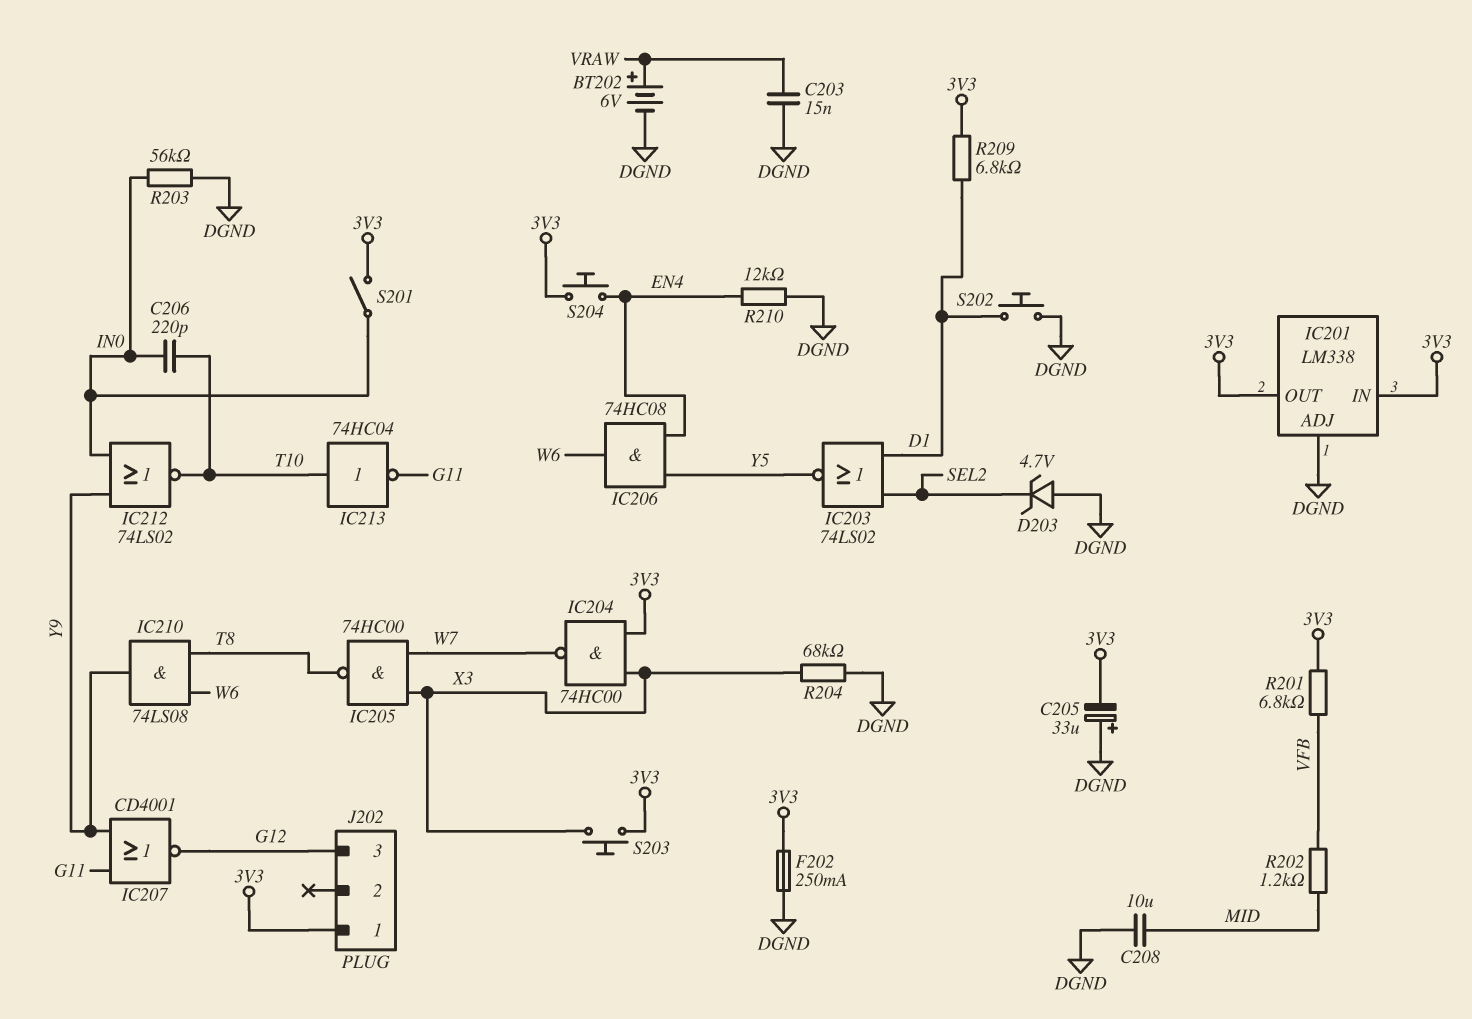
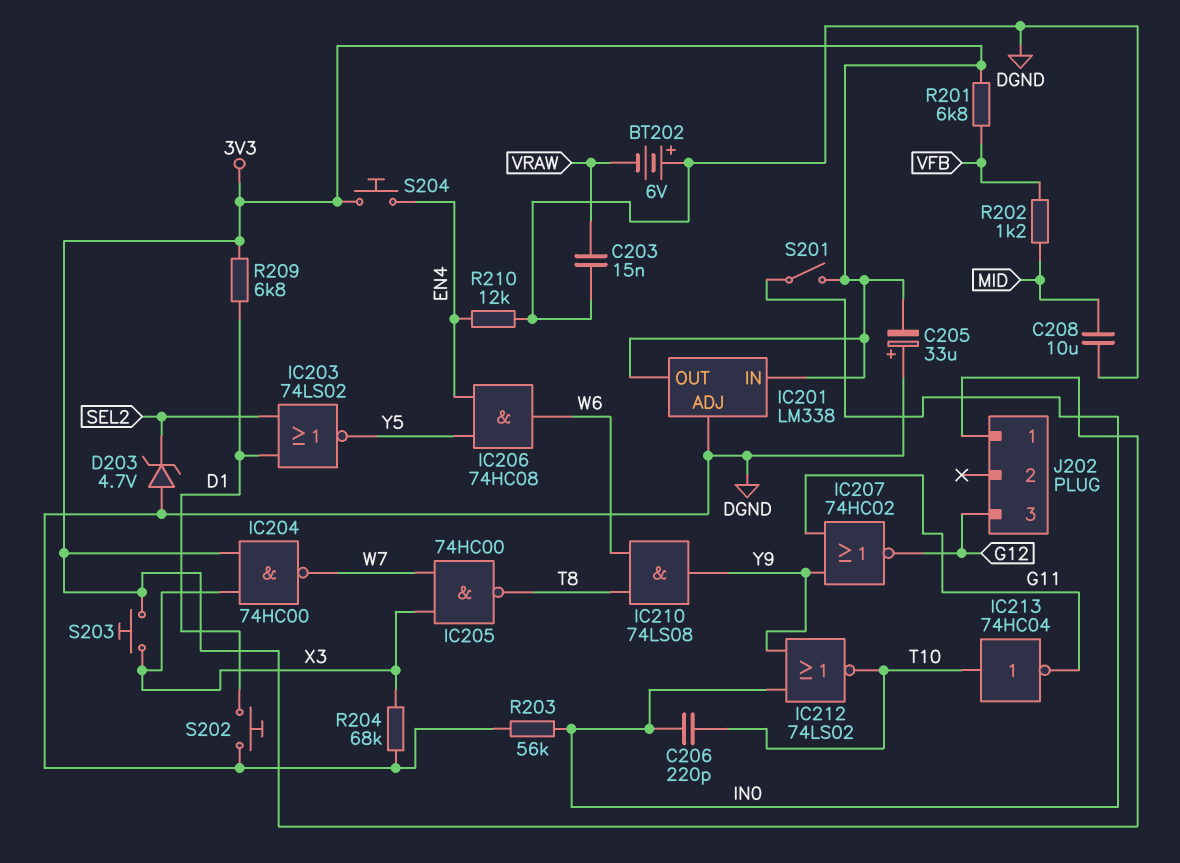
BT202: 6V (plus VRAW, minus DGND) -> 6V (plus DGND, minus VRAW)
F202: 250mA (3V3, DGND) -> none
IC207: NOR CD4001 (in G11, in Y9, out G12) -> NOR 74HC02 (in G11, in Y9, out G12)

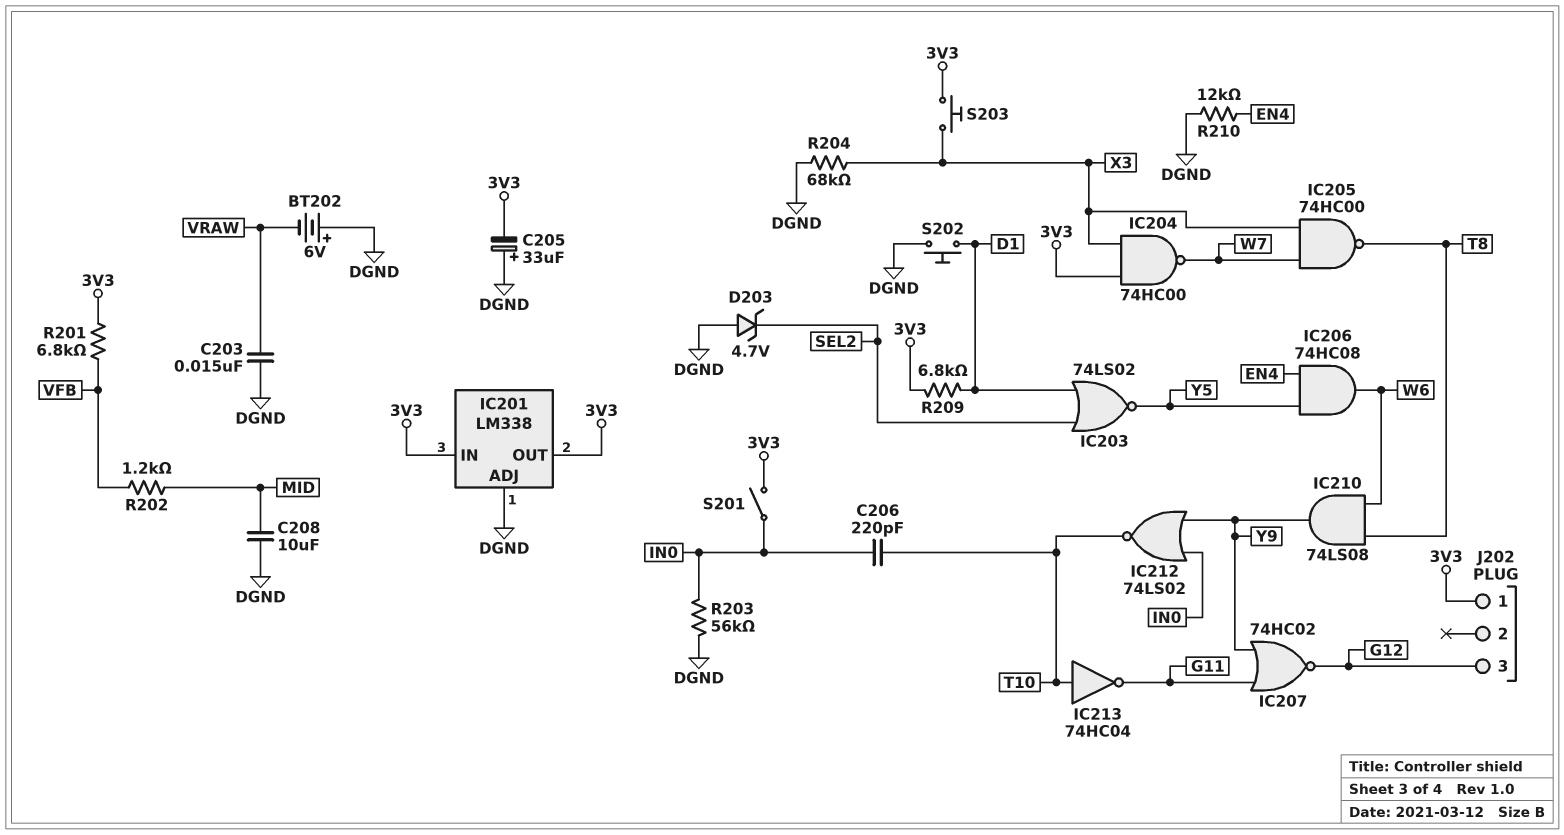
S204: button (3V3, EN4) -> none

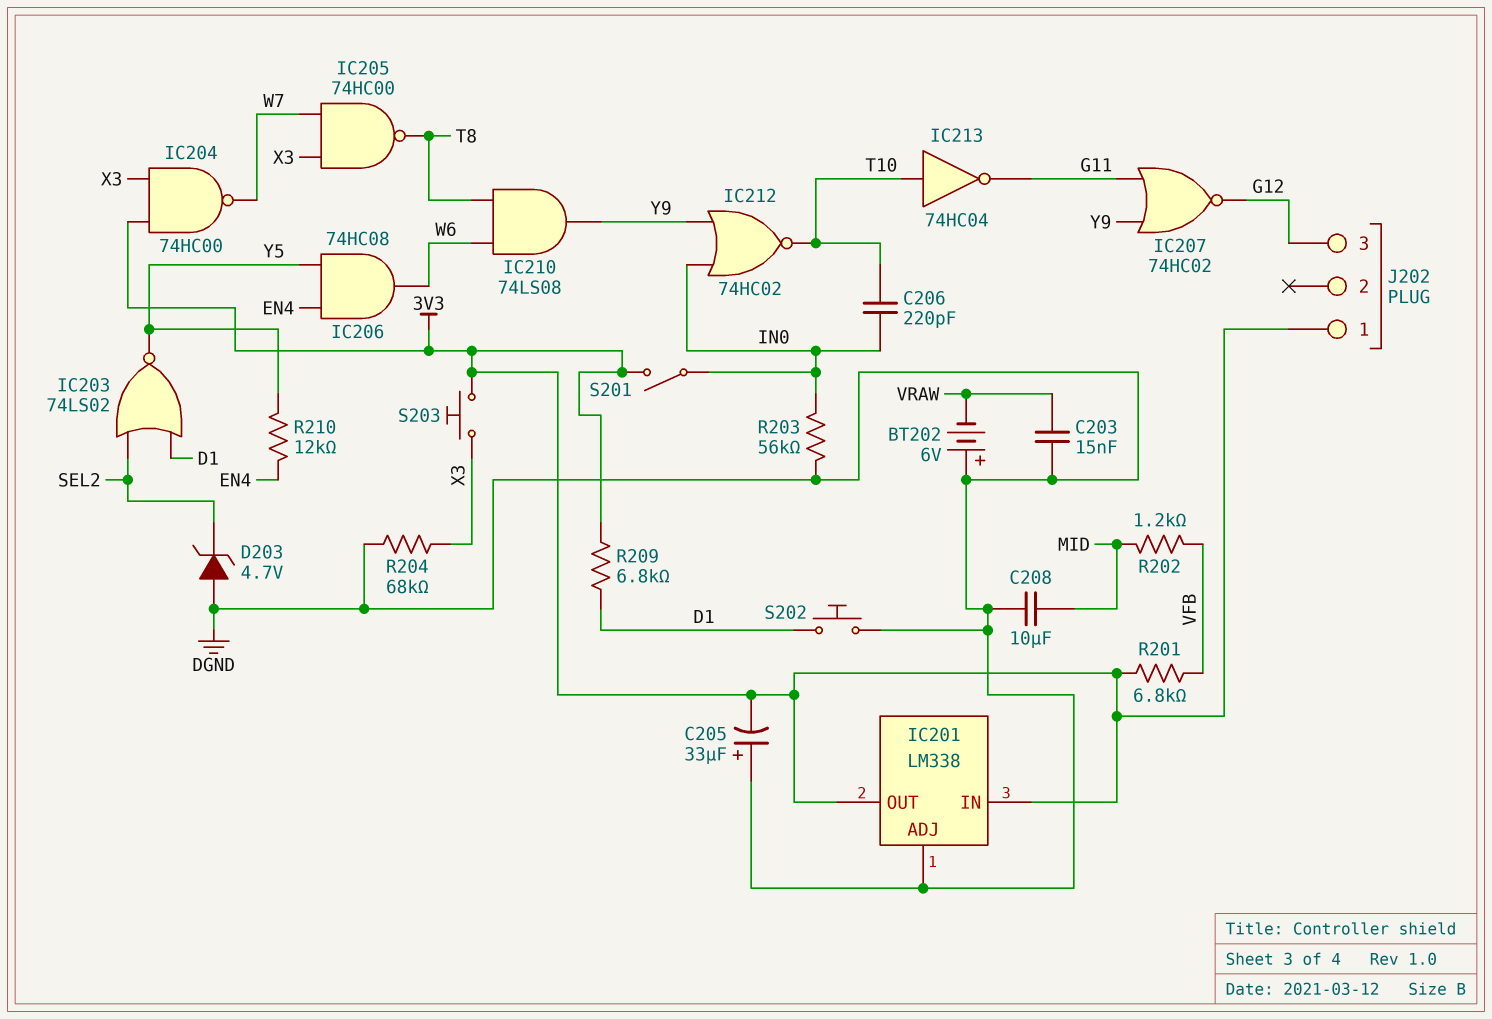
IC212: NOR 74LS02 (in IN0, in Y9, out T10) -> NOR 74HC02 (in IN0, in Y9, out T10)
R210: 12k (DGND, EN4) -> 12k (EN4, Y5)

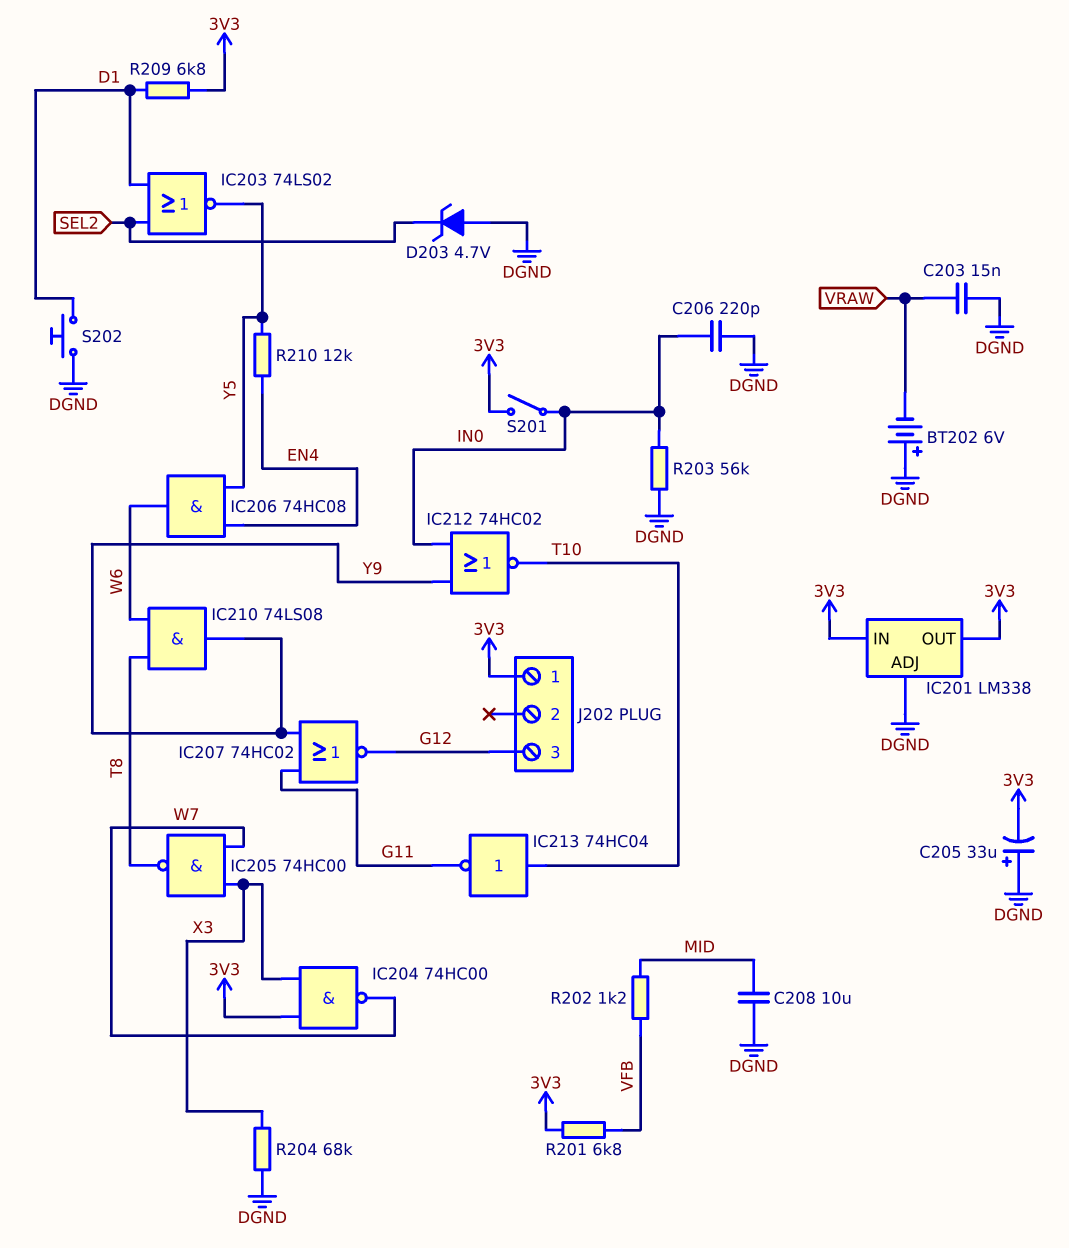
C206: 220pF (IN0, T10) -> 220pF (DGND, IN0)
S203: button (3V3, X3) -> none

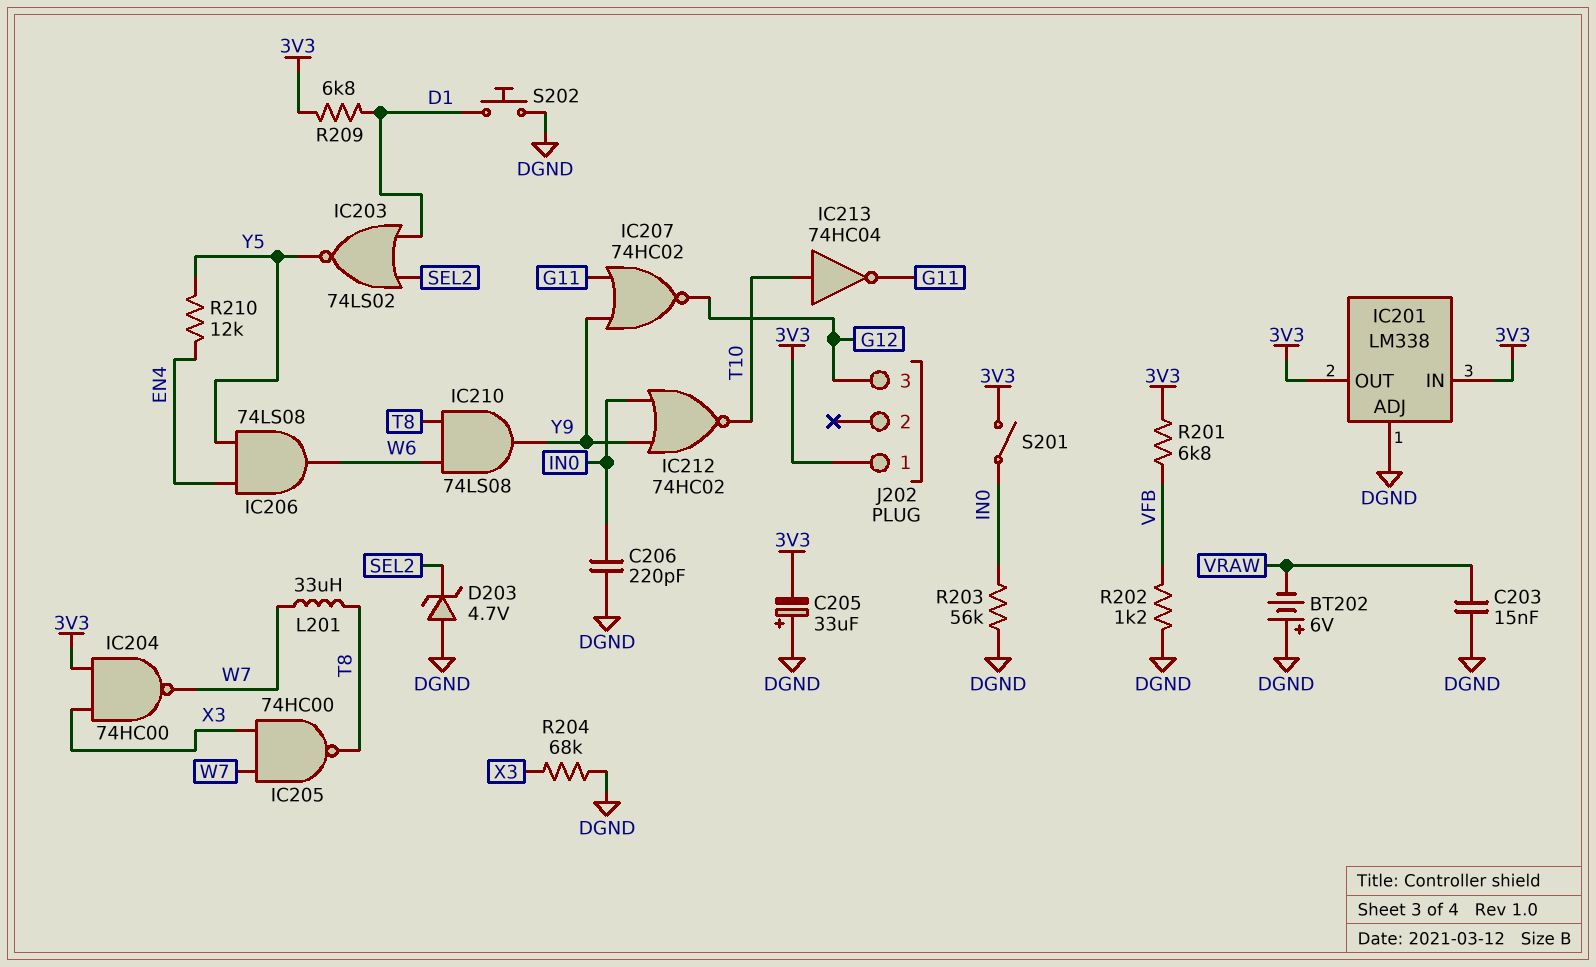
C208: 10uF (DGND, MID) -> none
IC206: AND 74HC08 (in EN4, in Y5, out W6) -> AND 74LS08 (in EN4, in Y5, out W6)
L201: none -> 33uH (T8, W7)
R202: 1.2k (MID, VFB) -> 1.2k (DGND, VFB)

